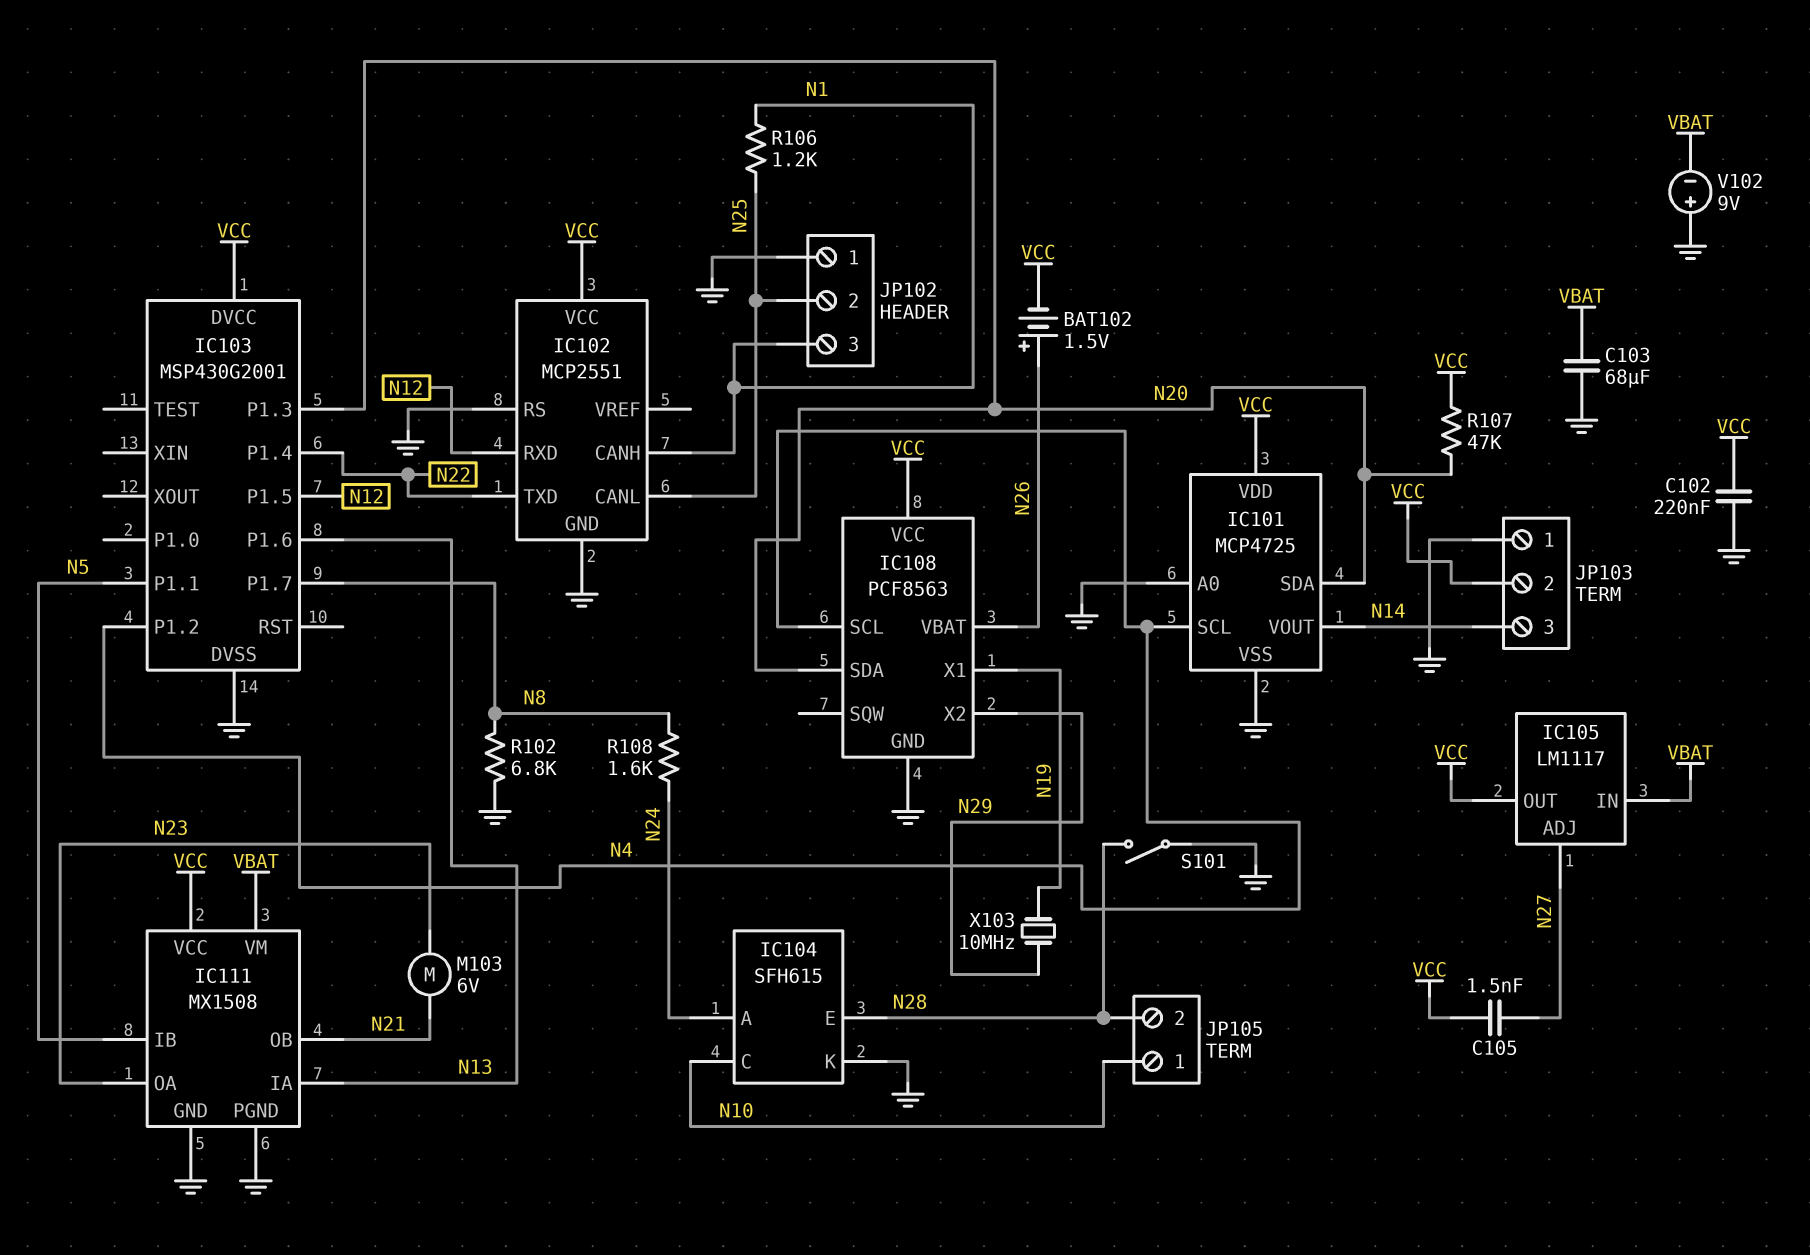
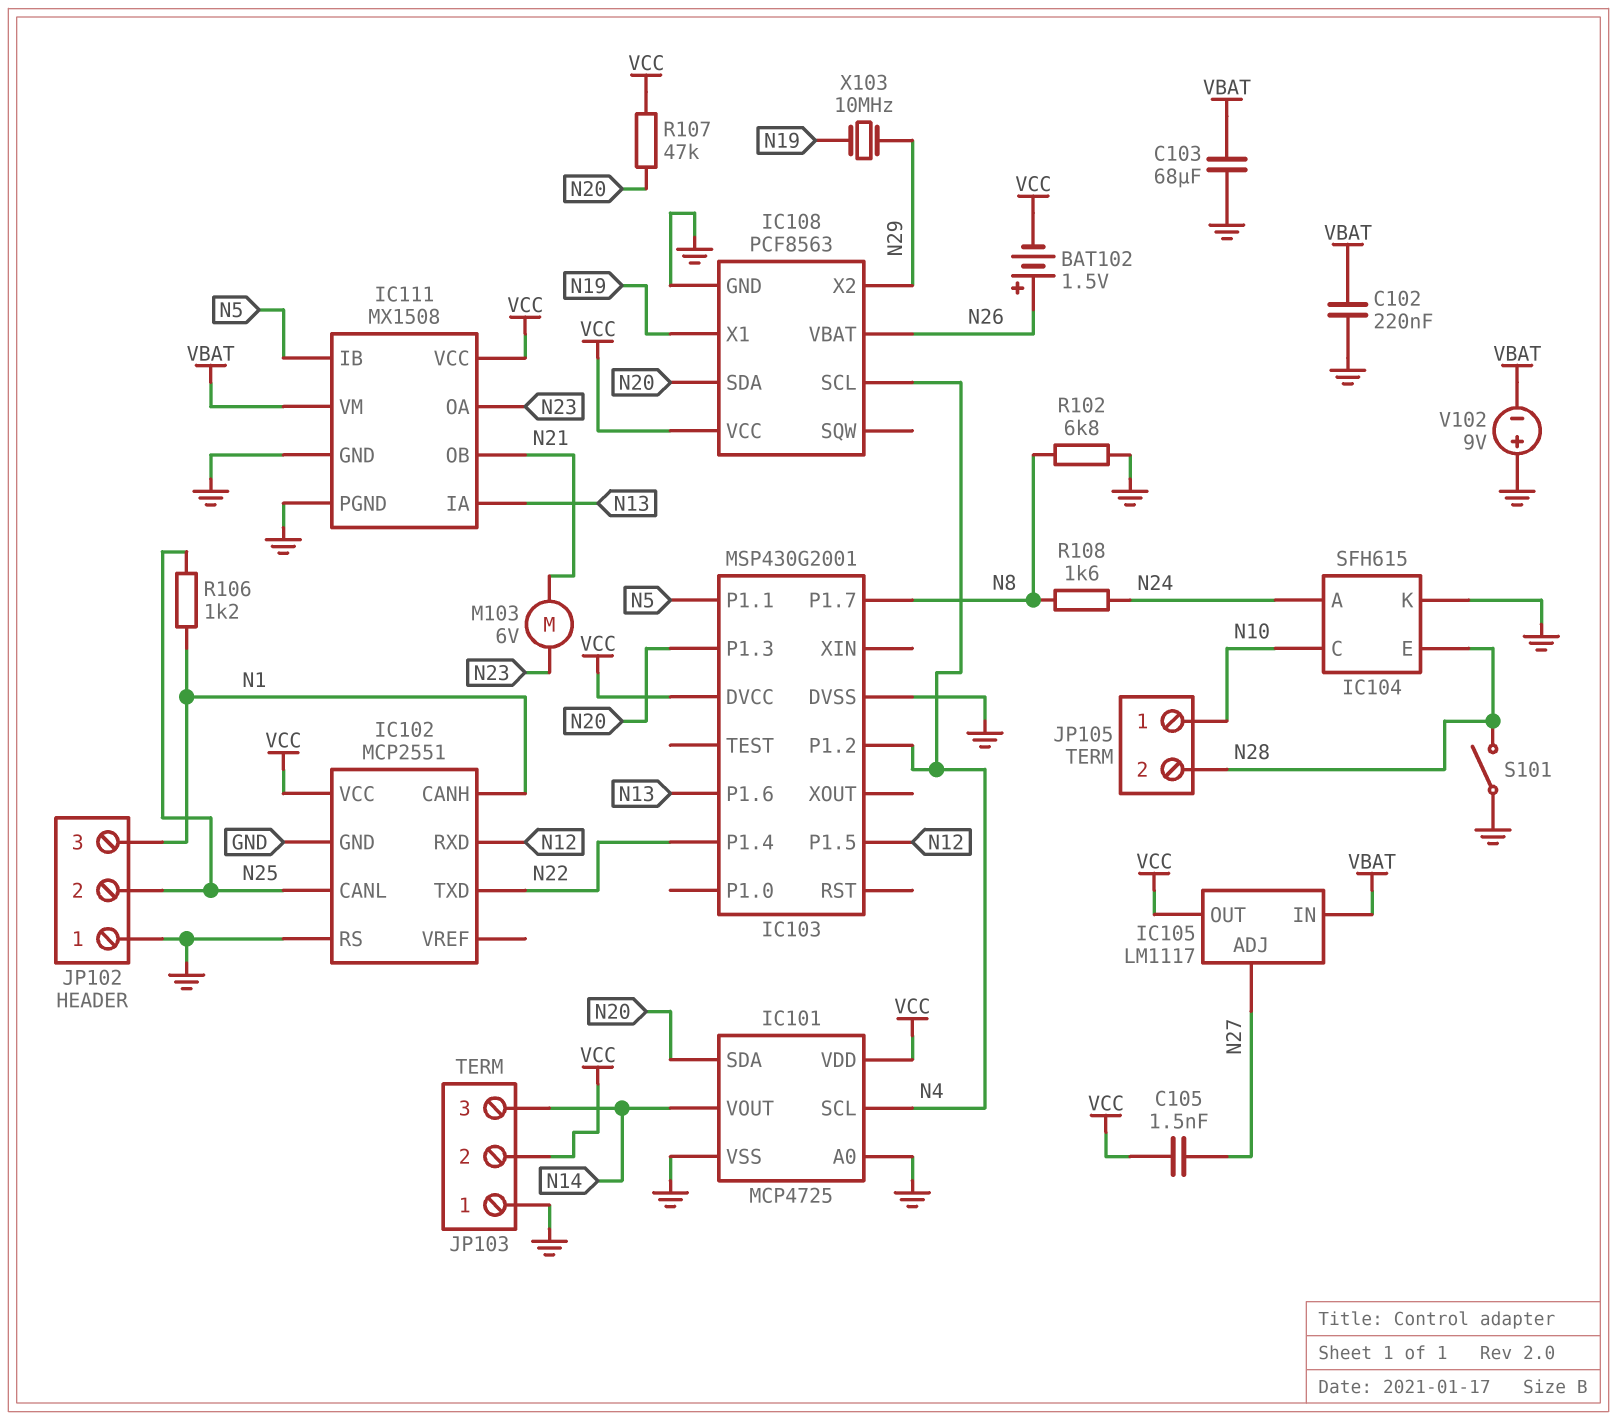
C102: 220nF (GND, VCC) -> 220nF (GND, VBAT)

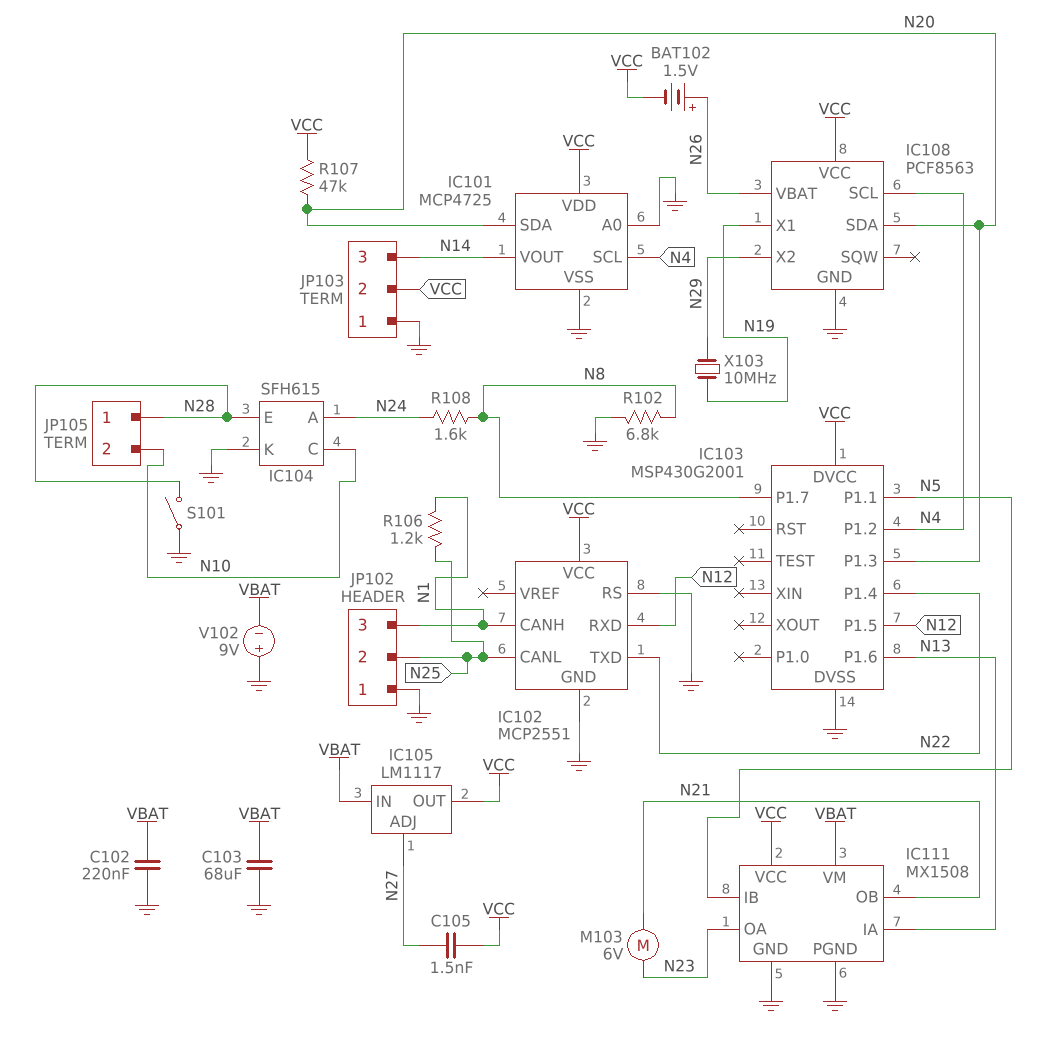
JP105 pin 1: N10 -> N28
JP105 pin 2: N28 -> N10

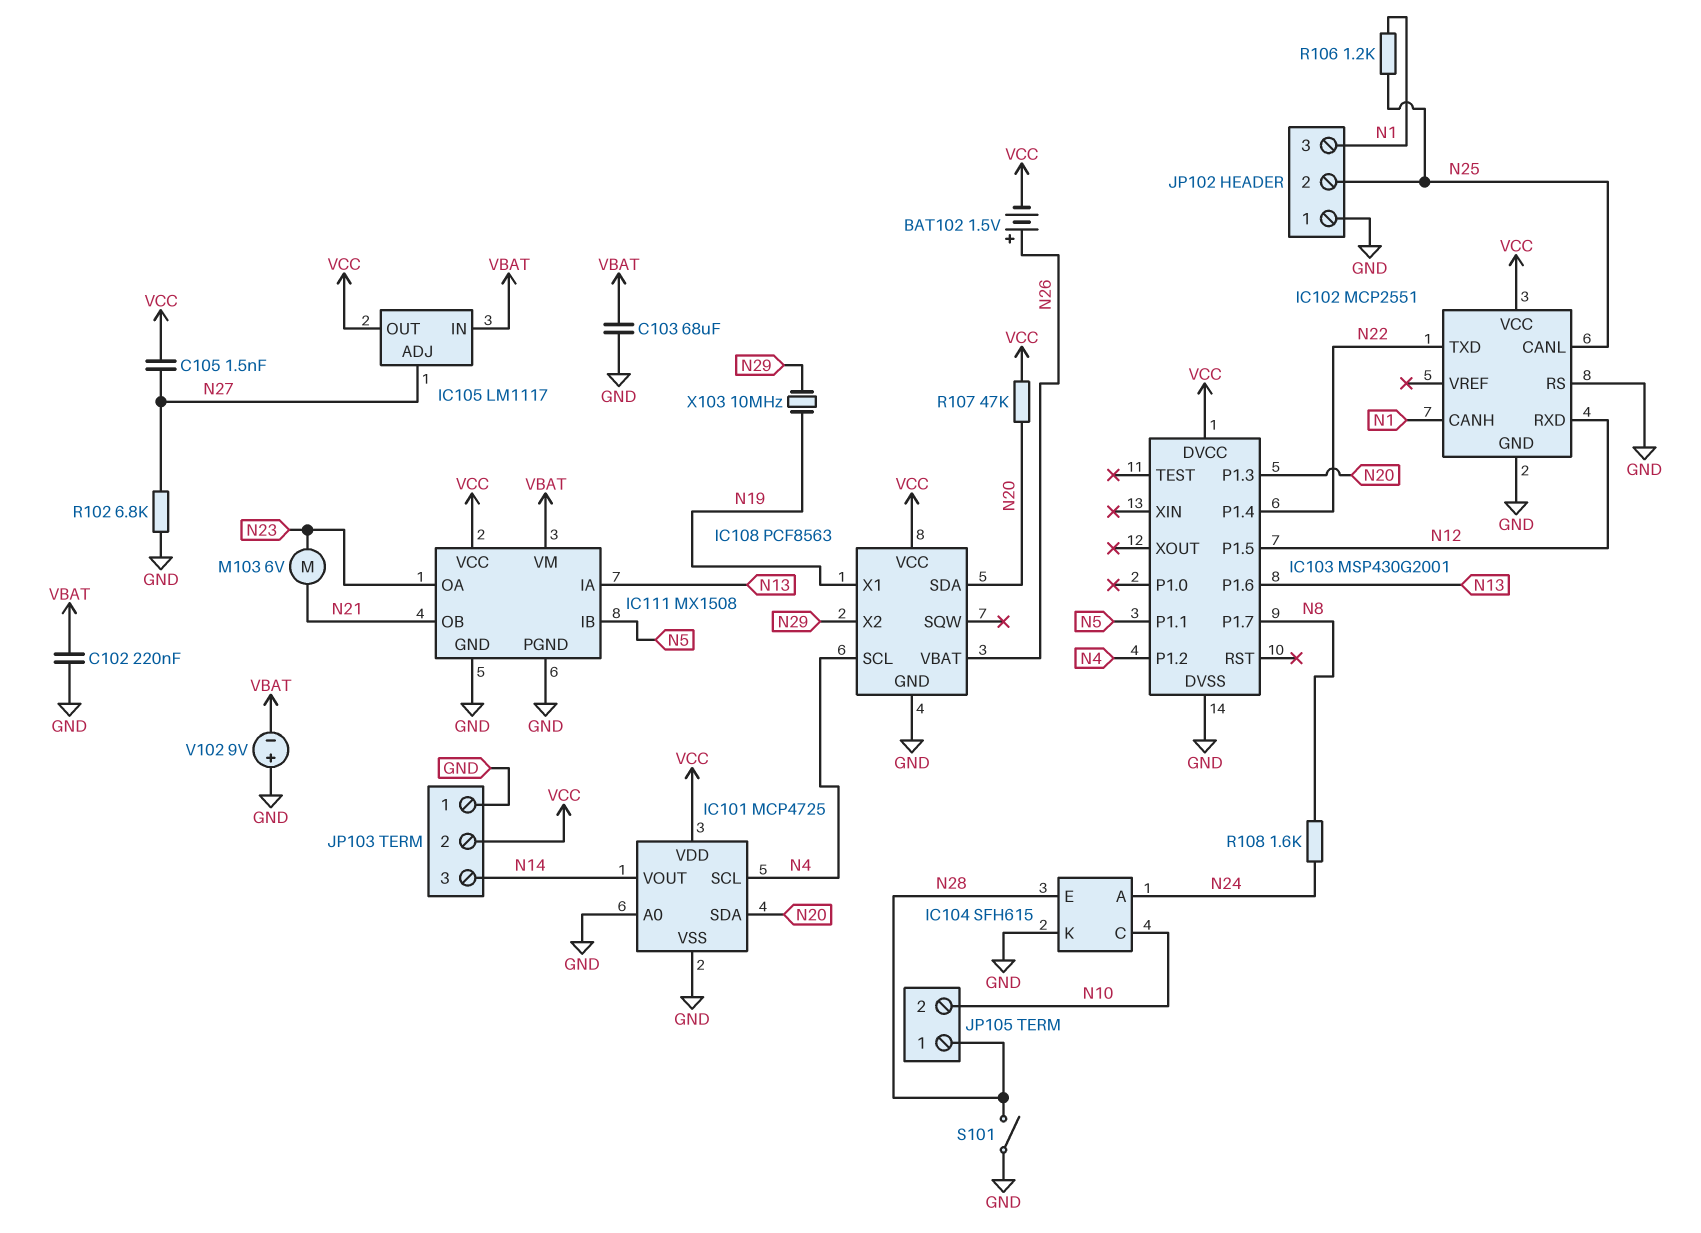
R102: 6.8k (GND, N8) -> 6.8k (GND, N27)

